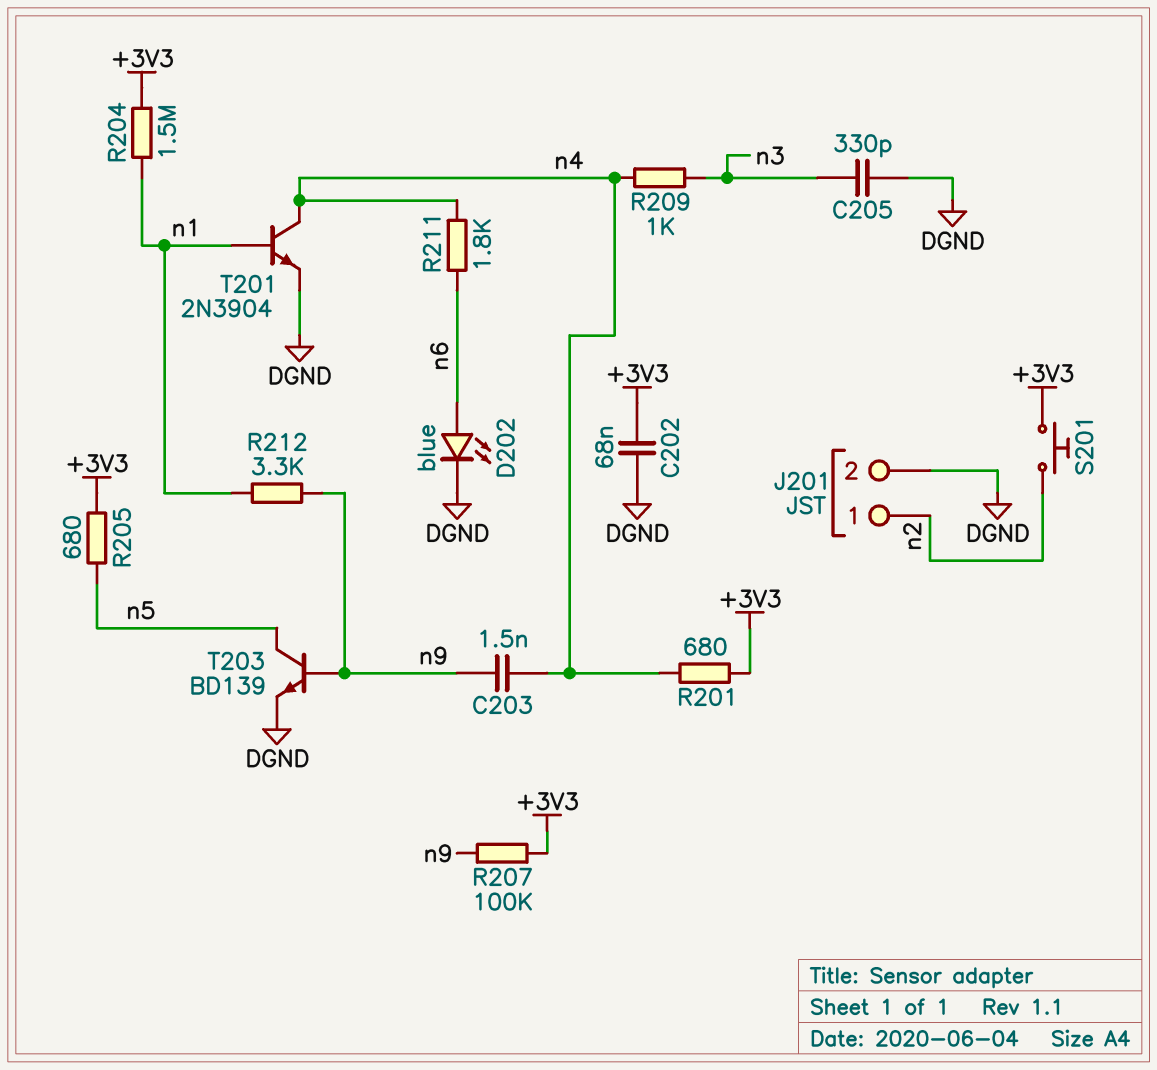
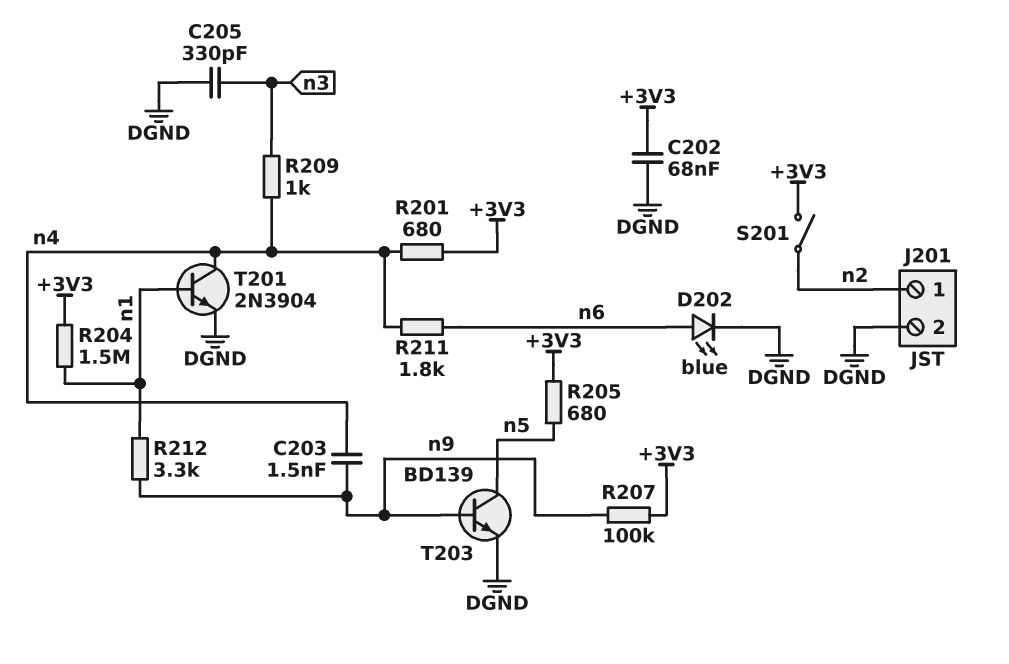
S201: button (+3V3, n2) -> switch (+3V3, n2)

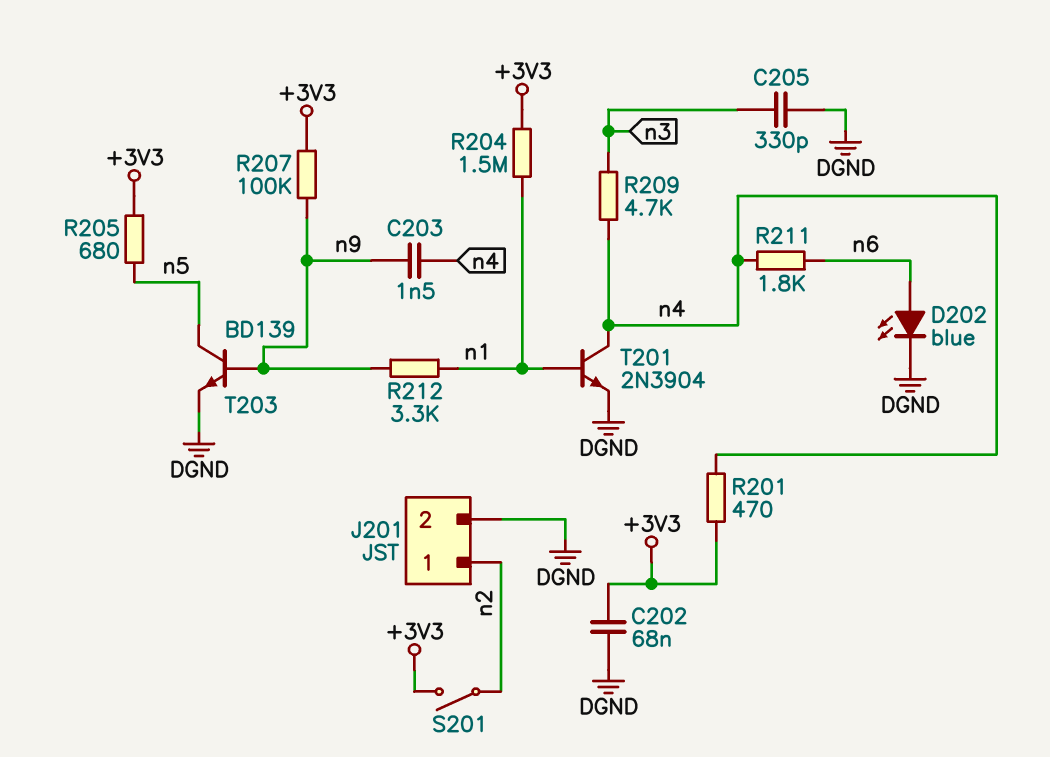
R201: 680 (+3V3, n4) -> 470 (+3V3, n4)
R209: 1k (n3, n4) -> 4.7k (n3, n4)

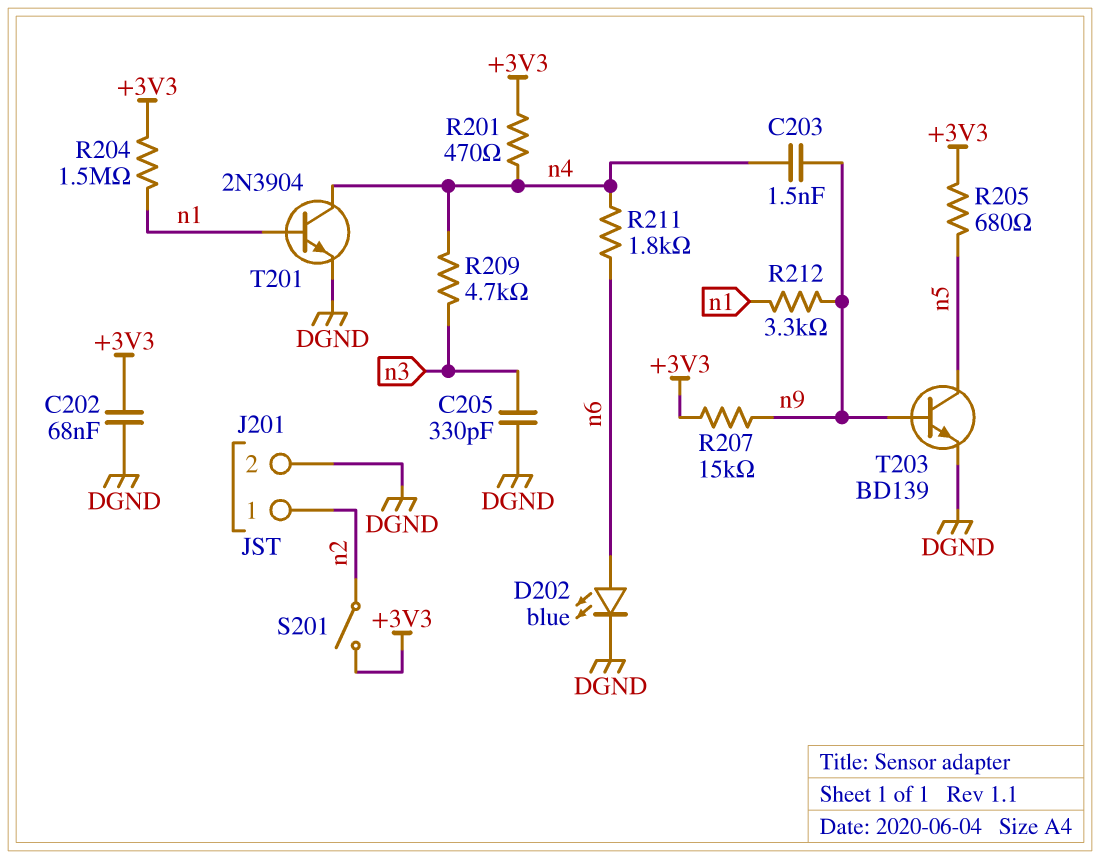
R207: 100k (+3V3, n9) -> 15k (+3V3, n9)

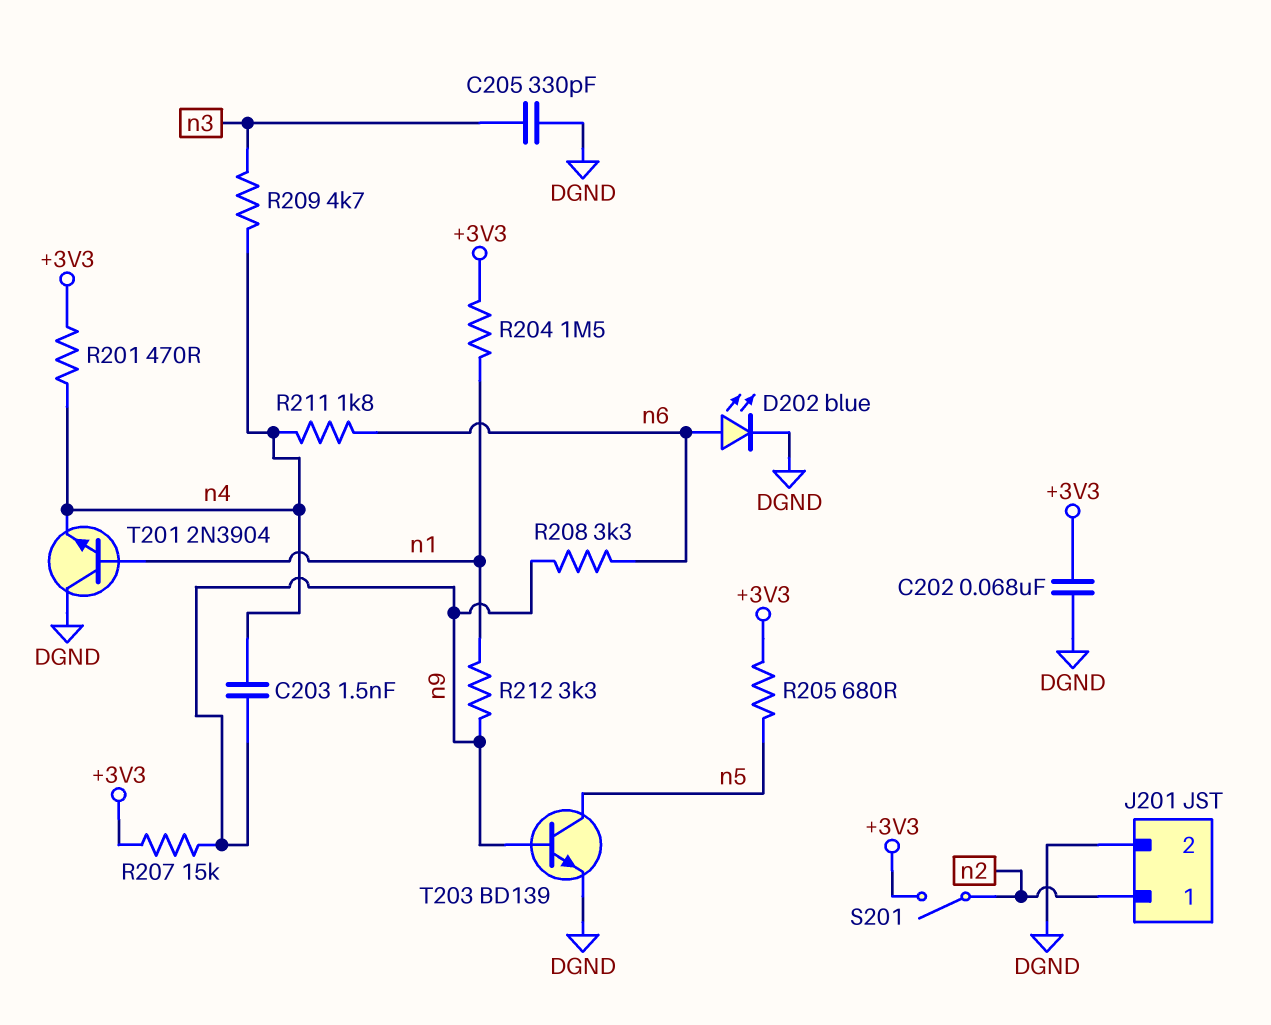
R208: none -> 3.3k (n6, n9)
T201: NPN 2N3904 (B n1, C n4, E DGND) -> NPN 2N3904 (B n1, C DGND, E n4)

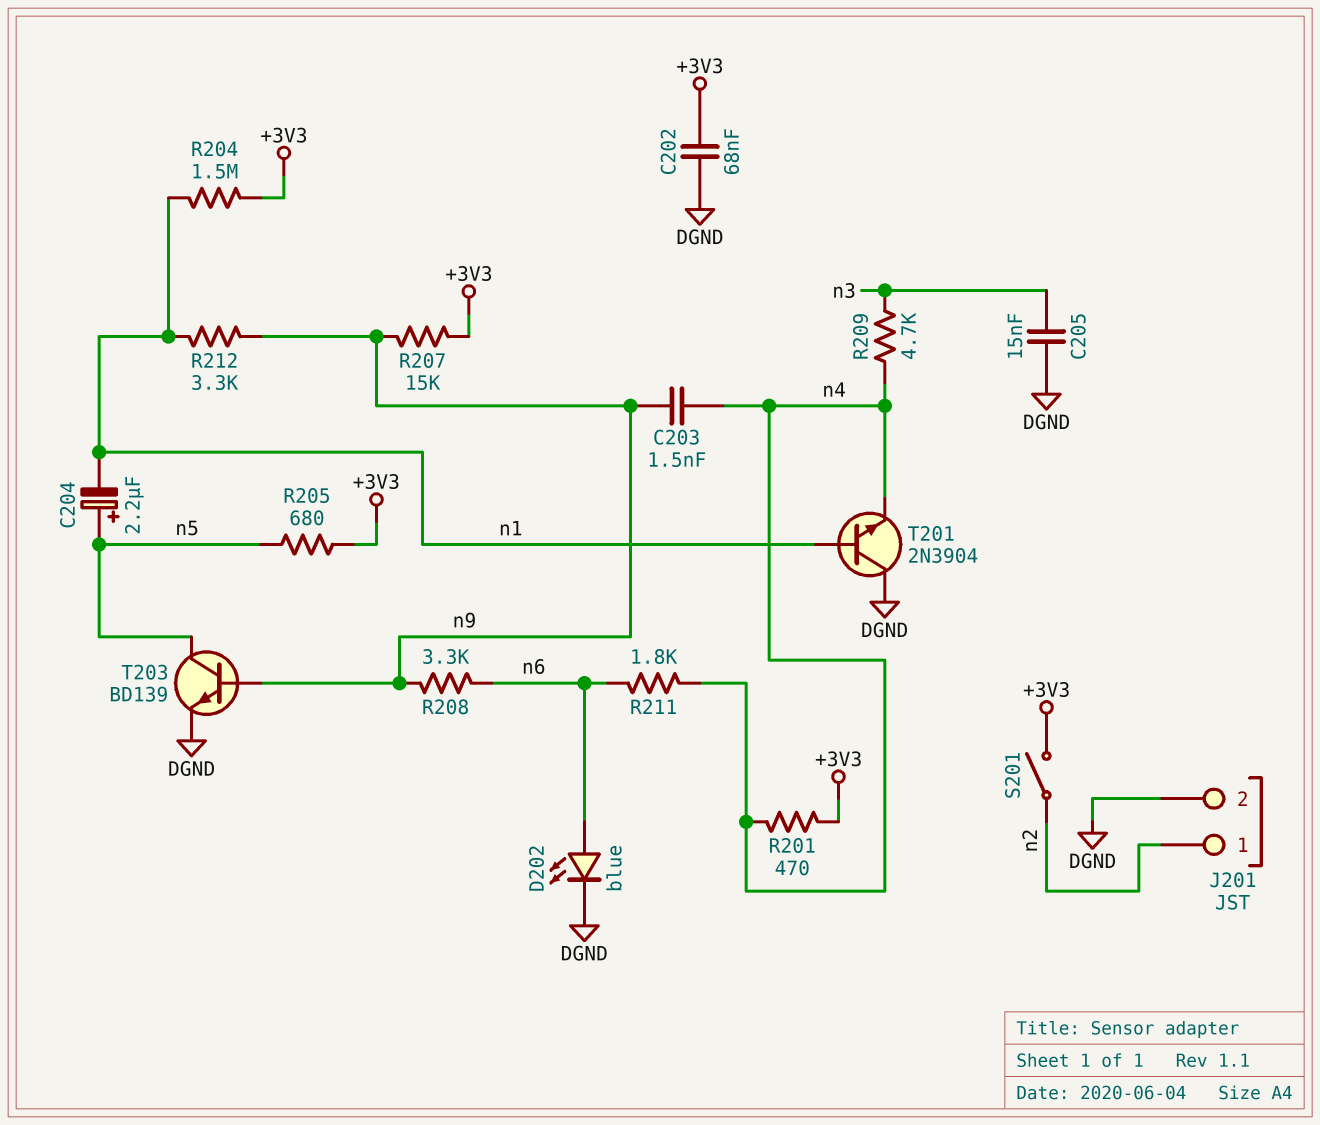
C204: none -> 2.2uF (plus n5, minus n1)
C205: 330pF (DGND, n3) -> 15nF (DGND, n3)

